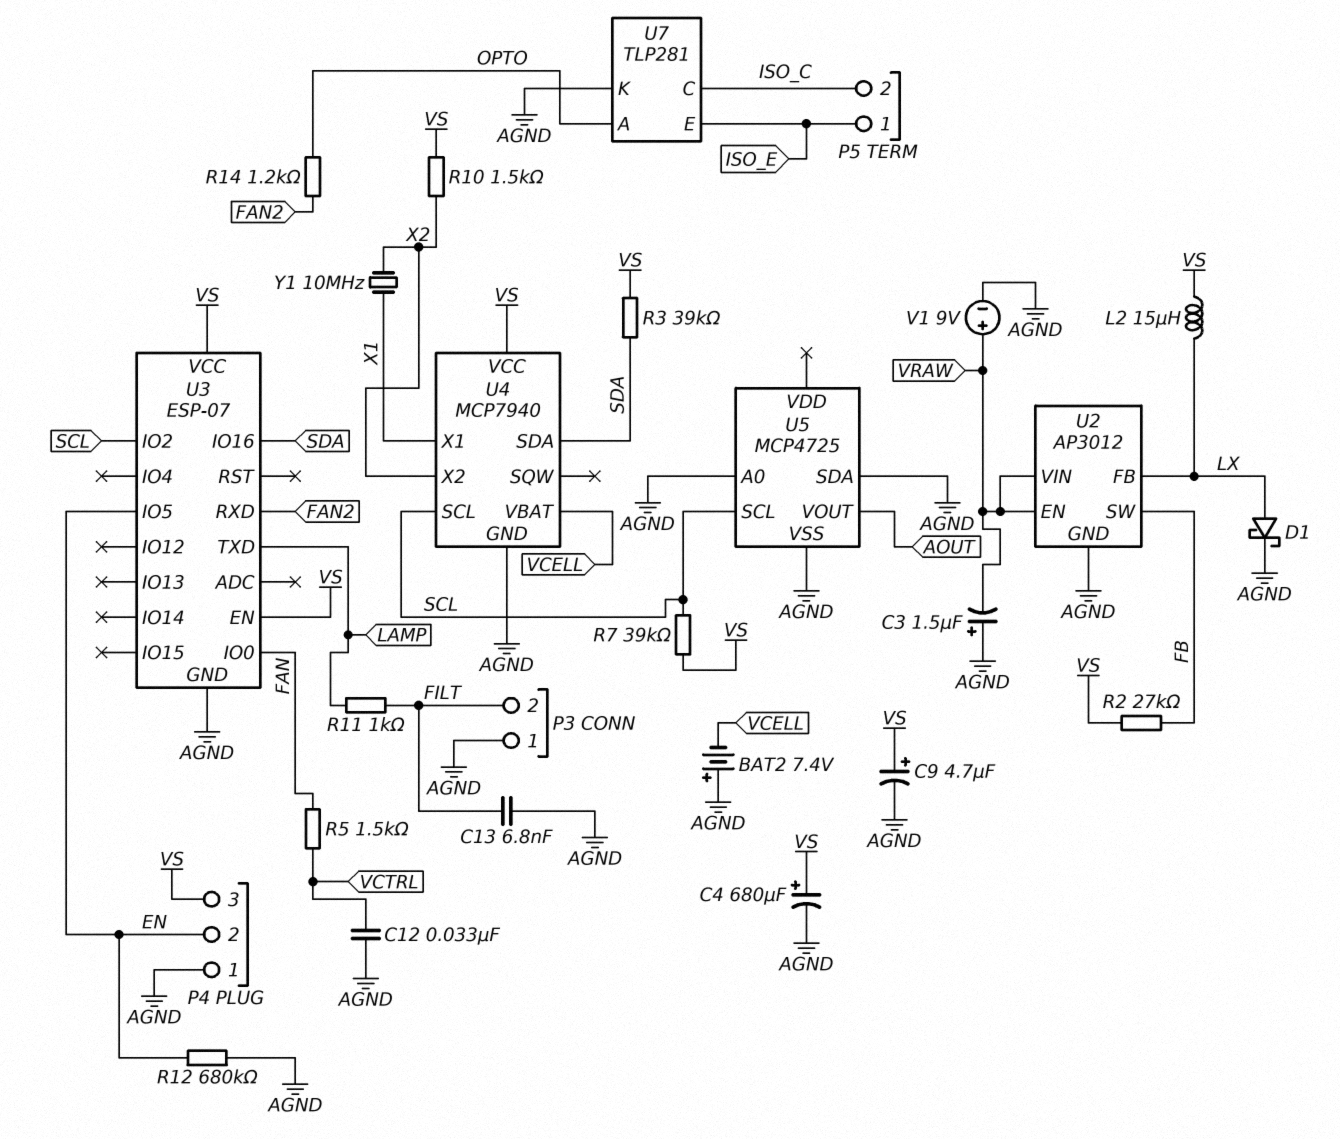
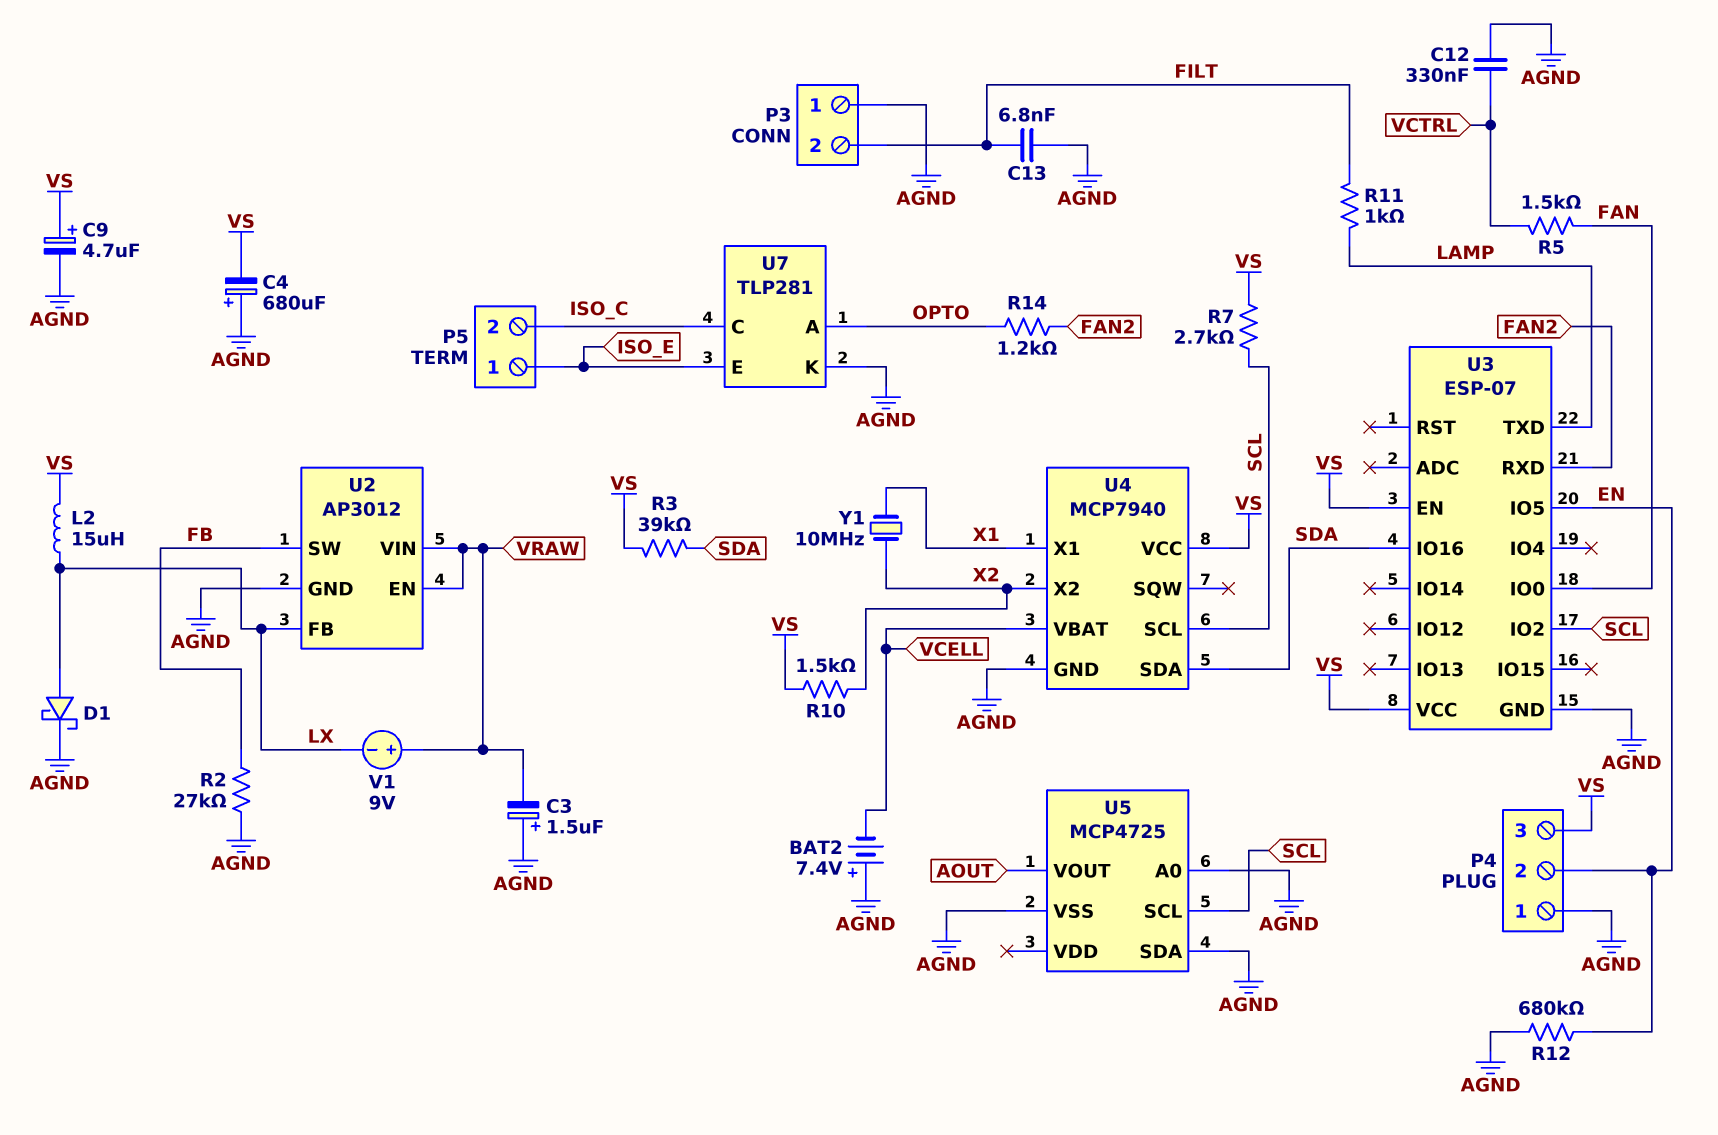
C4: 680uF (plus VS, minus AGND) -> 680uF (plus AGND, minus VS)
C12: 33nF (AGND, VCTRL) -> 330nF (AGND, VCTRL)
R2: 27k (FB, VS) -> 27k (AGND, FB)
R7: 39k (SCL, VS) -> 2.7k (SCL, VS)
V1: 9V (plus VRAW, minus AGND) -> 9V (plus VRAW, minus LX)

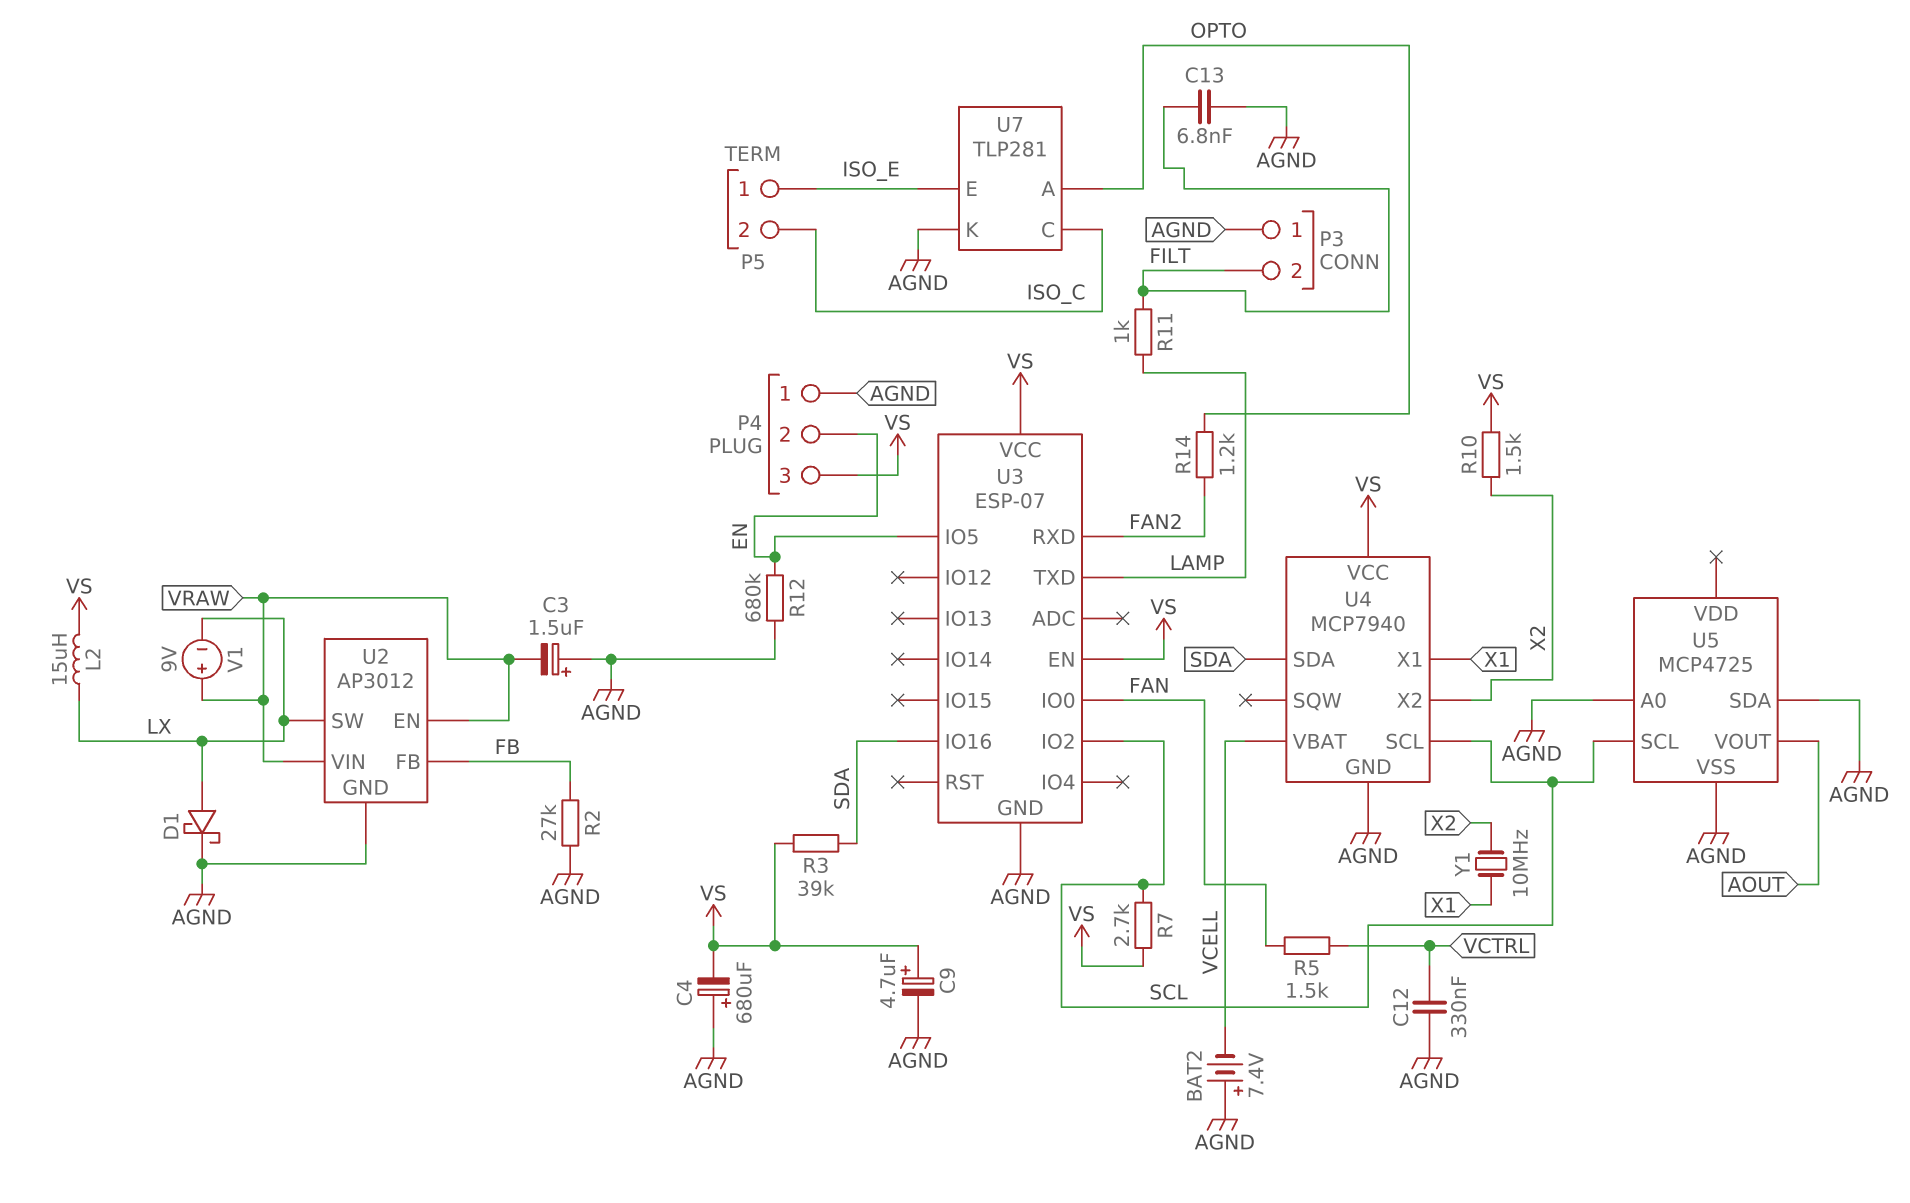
U2 pin FB: LX -> FB
U2 pin SW: FB -> LX

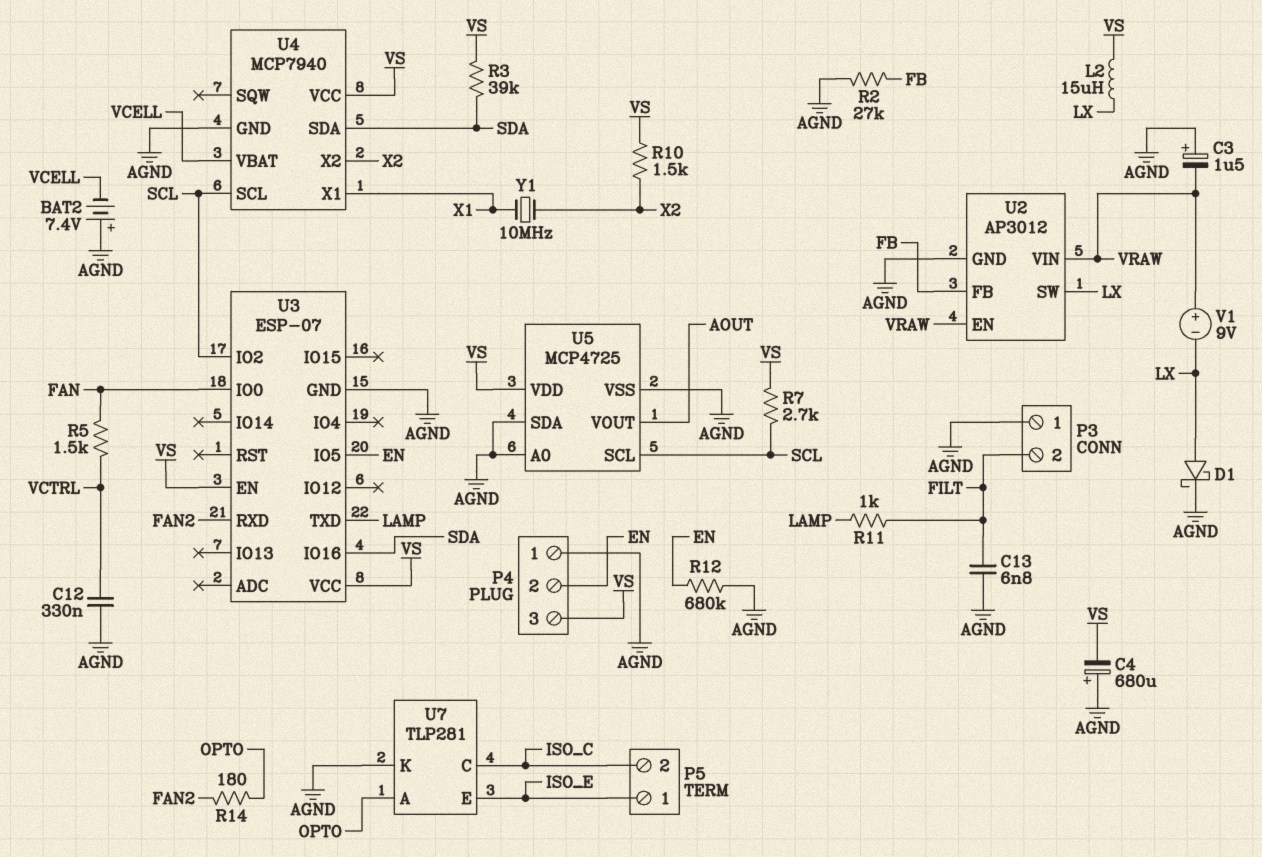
C9: 4.7uF (plus VS, minus AGND) -> none
R14: 1.2k (FAN2, OPTO) -> 180 (FAN2, OPTO)
U5 pin VDD: none -> VS

